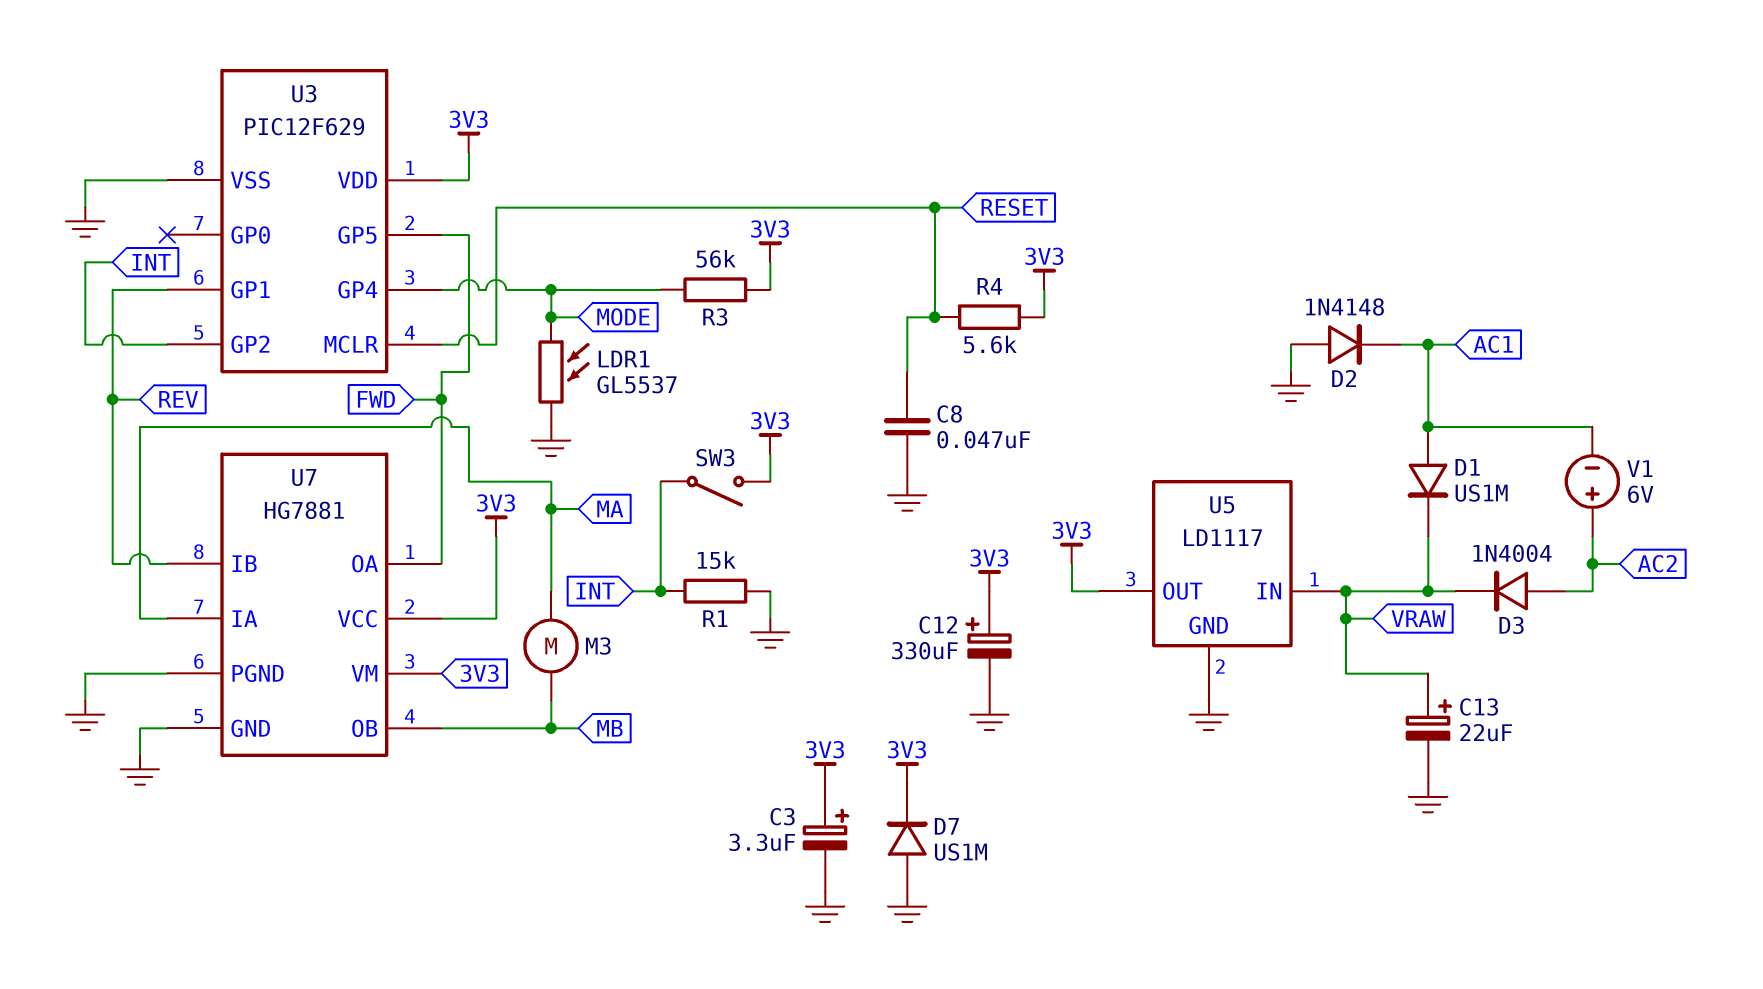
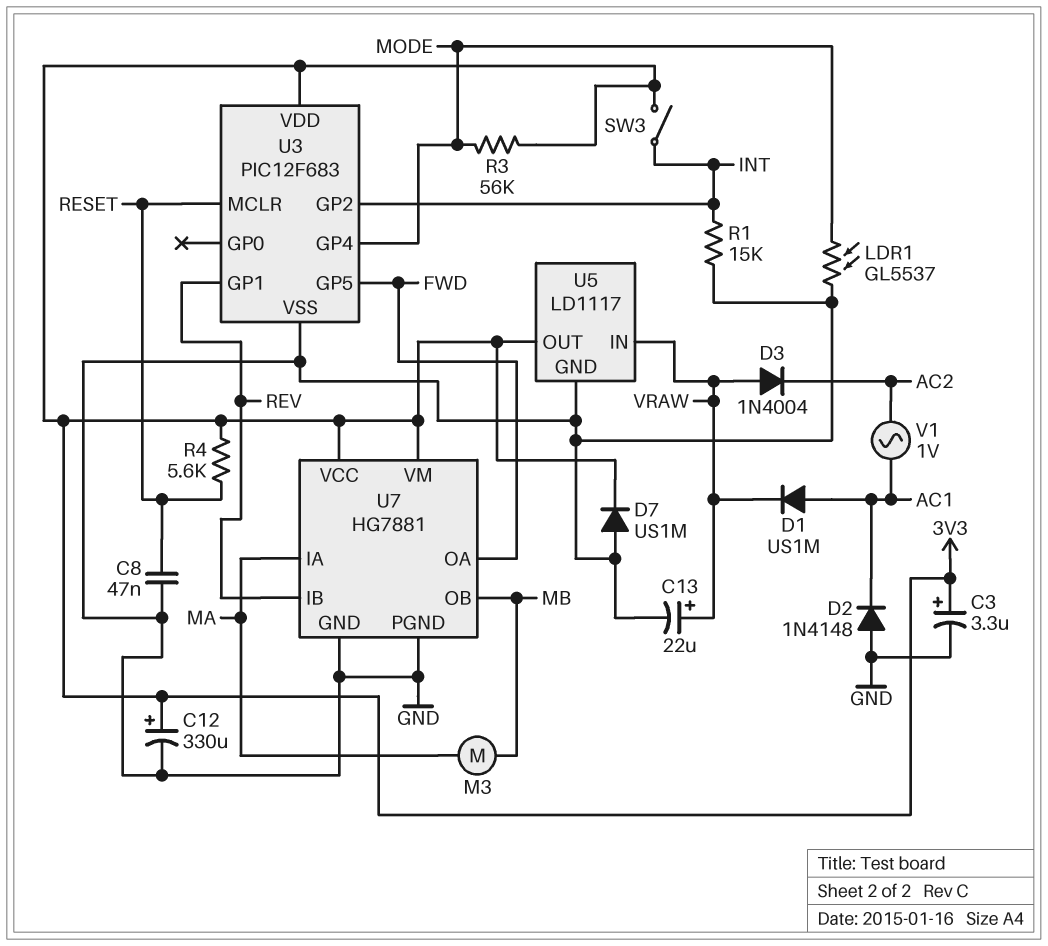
D3: diode 1N4004 (A AC2, K VRAW) -> diode 1N4004 (A VRAW, K AC2)
U3: PIC12F629 -> PIC12F683
V1: 6V (plus AC2, minus AC1) -> AC 1V (AC1, AC2)

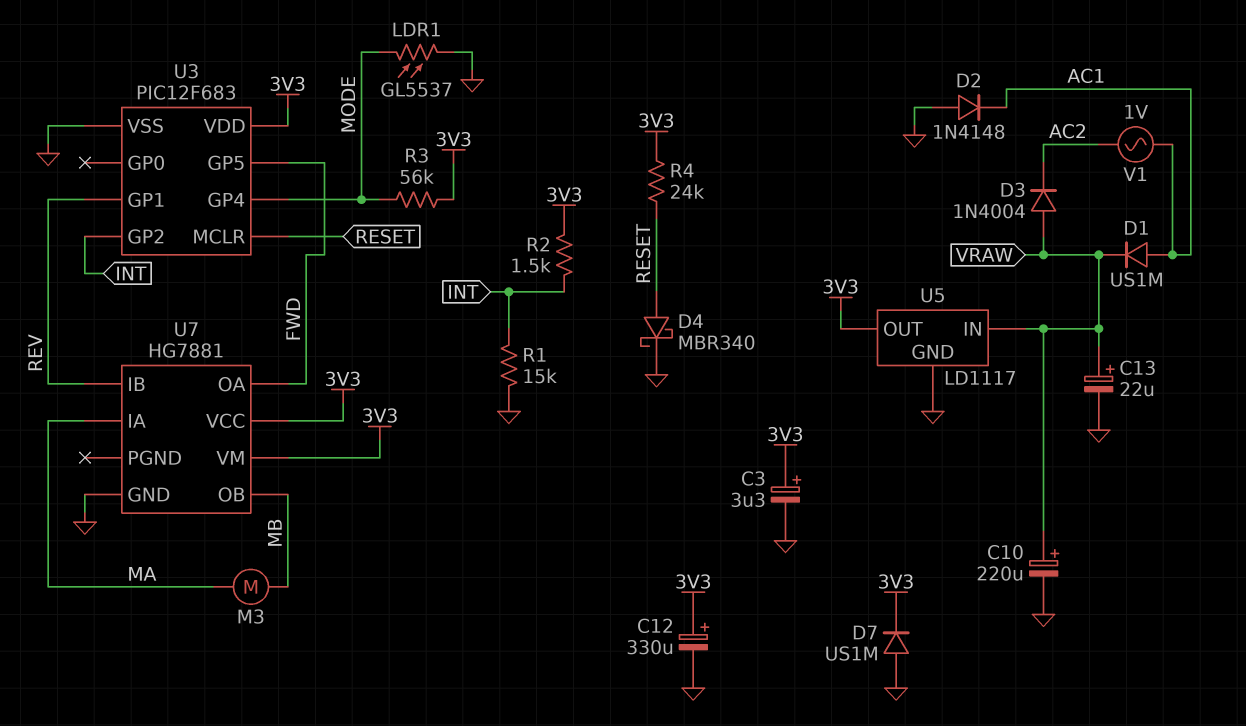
C8: 47nF (GND, RESET) -> none
C10: none -> 220uF (plus VRAW, minus GND)
D4: none -> schottky MBR340 (A RESET, K GND)
R2: none -> 1.5k (3V3, INT)
R4: 5.6k (3V3, RESET) -> 24k (3V3, RESET)
SW3: switch (3V3, INT) -> none
U7 pin PGND: GND -> none

